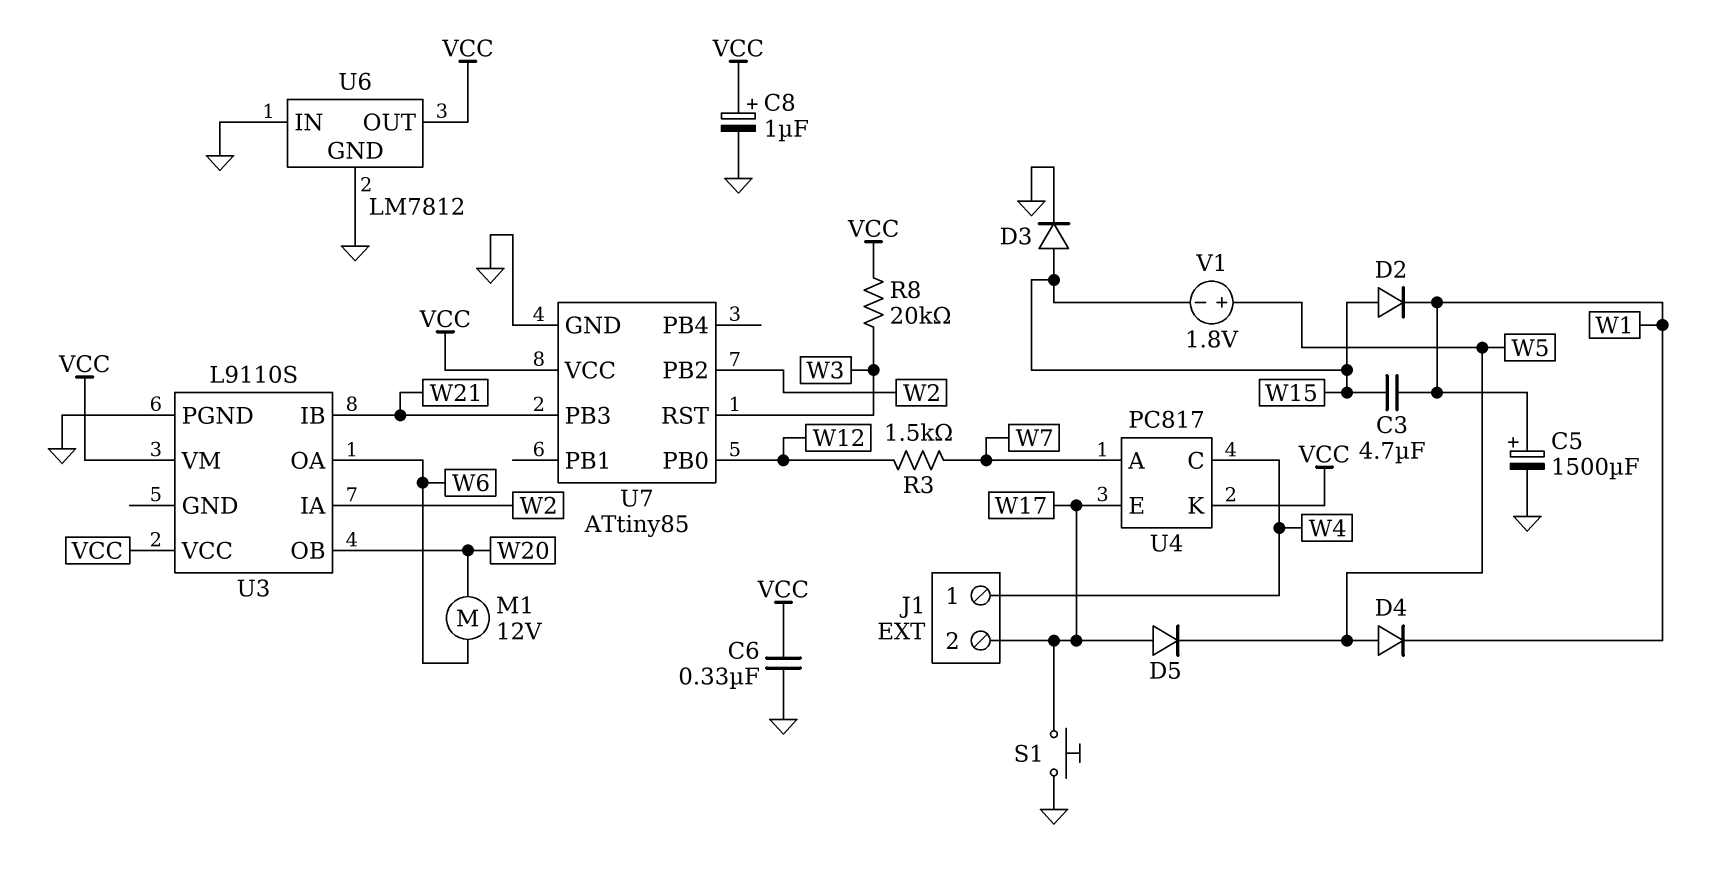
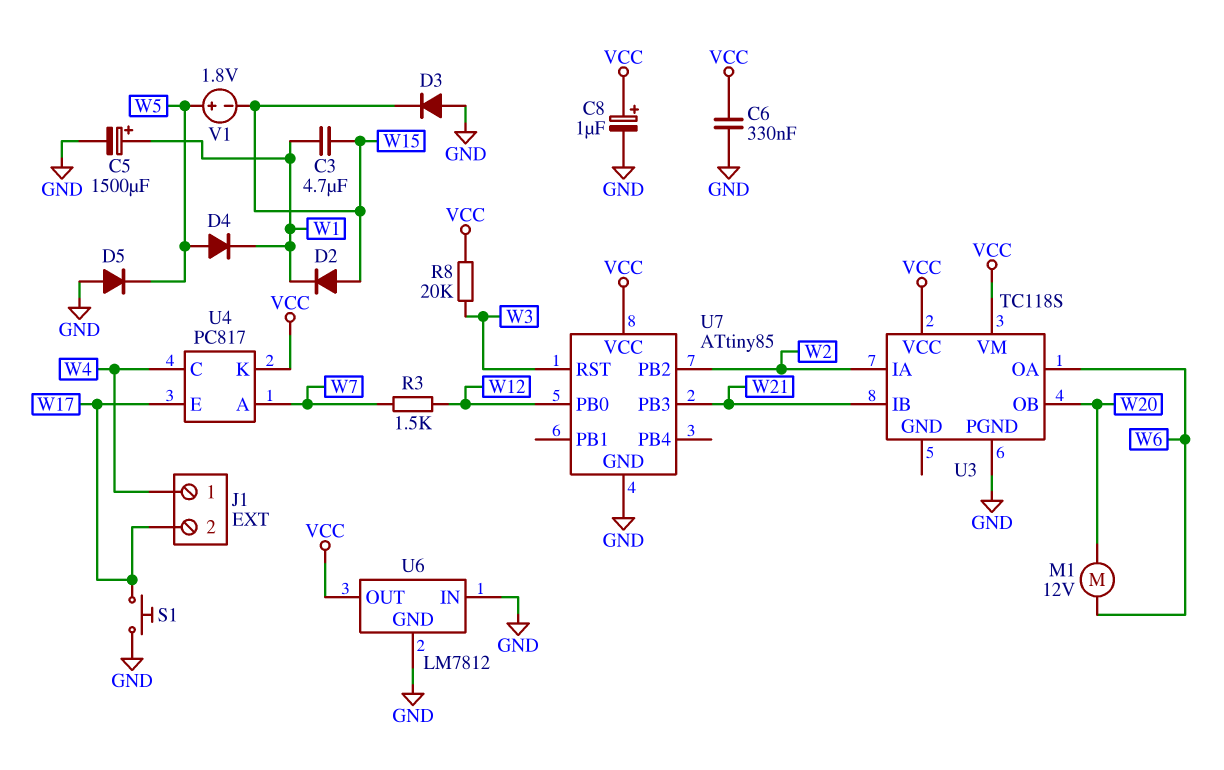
D3: diode (A W15, K GND) -> diode (A GND, K W15)
D5: diode (A W17, K W5) -> diode (A GND, K W5)
U3: L9110S -> TC118S

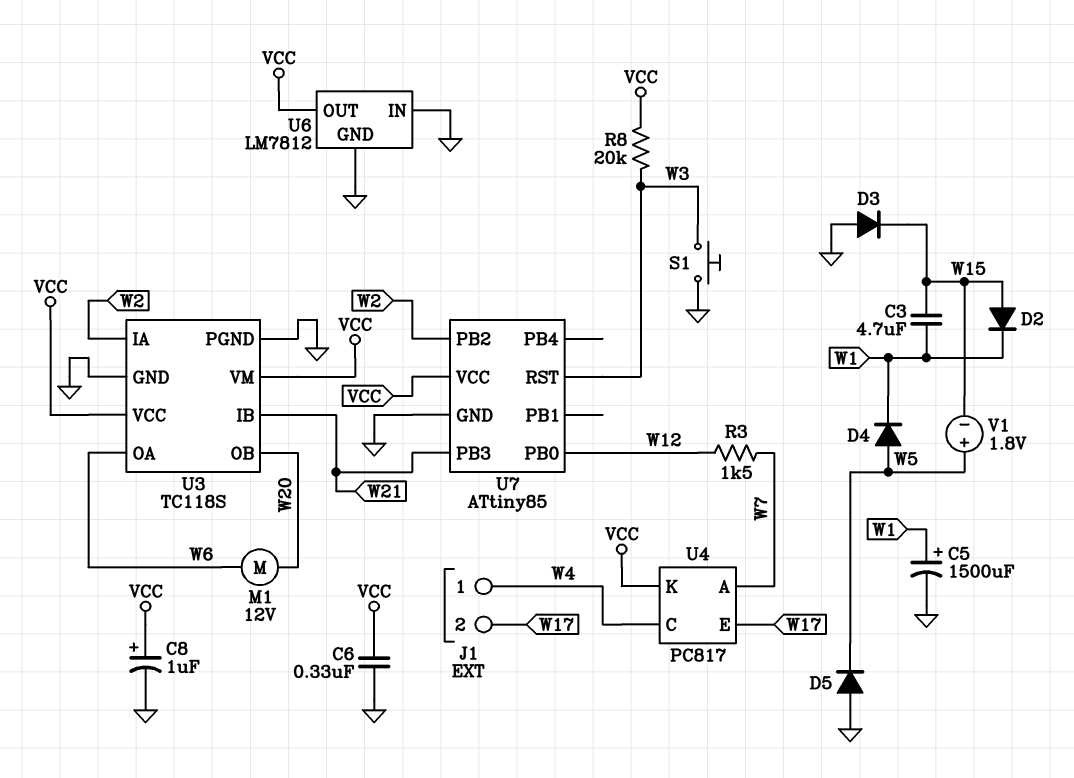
S1: button (GND, W17) -> button (GND, W3)
U3 pin GND: none -> GND

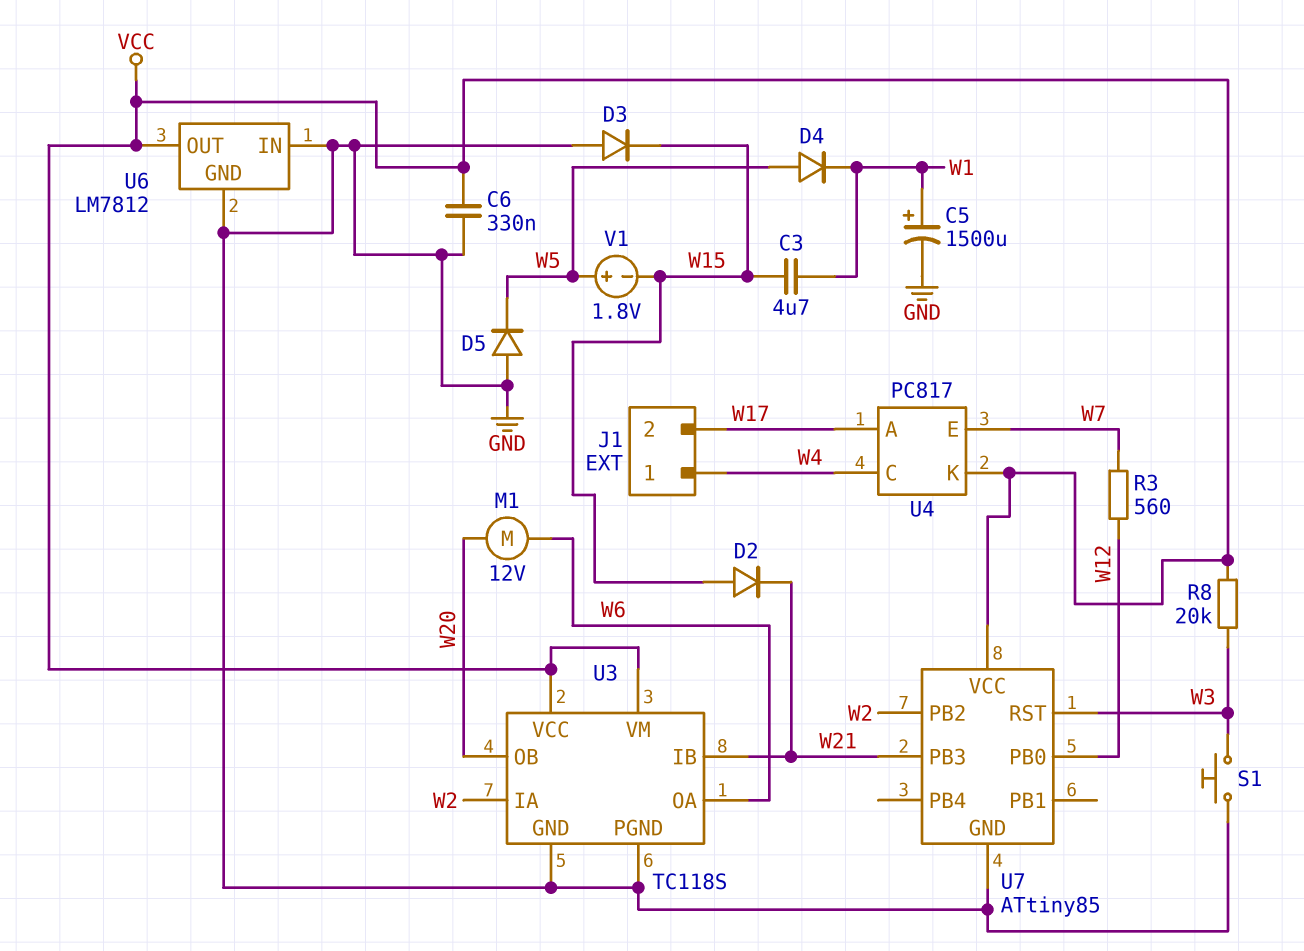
C8: 1uF (plus VCC, minus GND) -> none
D2: diode (A W15, K W1) -> diode (A W15, K W21)
R3: 1.5k (W7, W12) -> 560 (W7, W12)
U4 pin A: W7 -> W17
U4 pin E: W17 -> W7

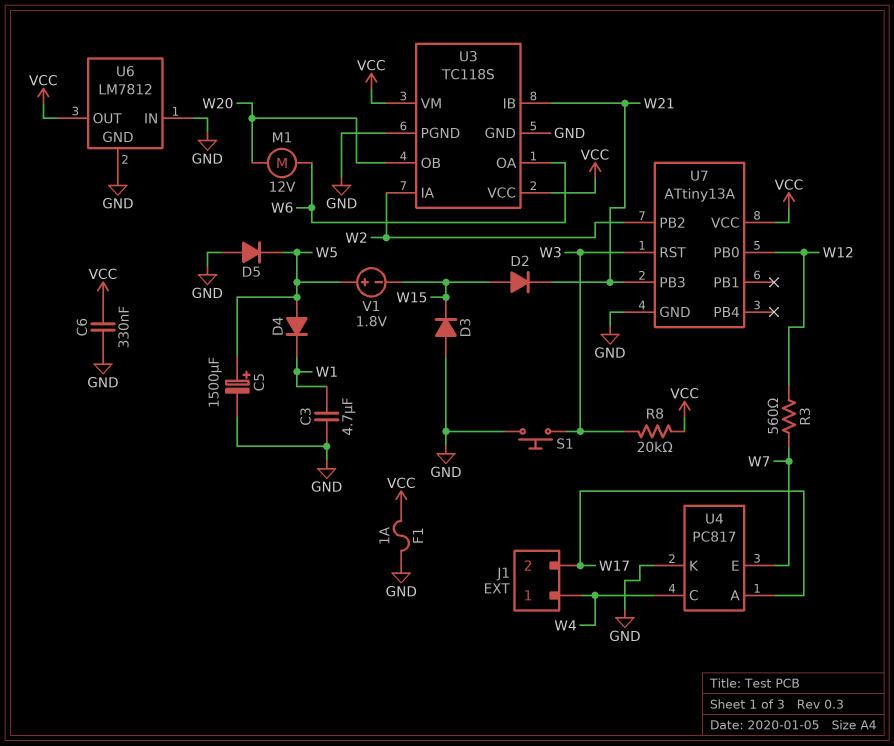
C3: 4.7uF (W1, W15) -> 4.7uF (GND, W1)
C5: 1500uF (plus W1, minus GND) -> 1500uF (plus W5, minus GND)
F1: none -> 1A (GND, VCC)
U4 pin K: VCC -> GND
U7: ATtiny85 -> ATtiny13A

